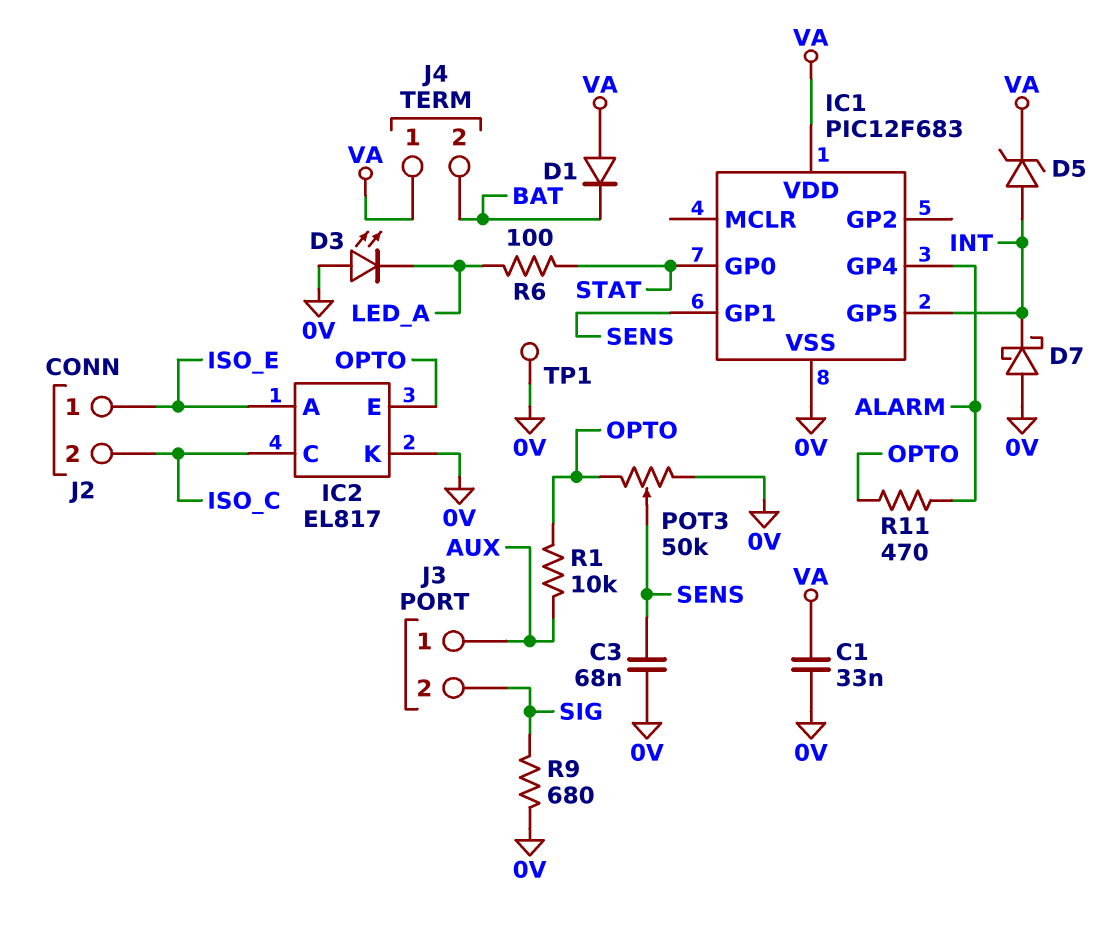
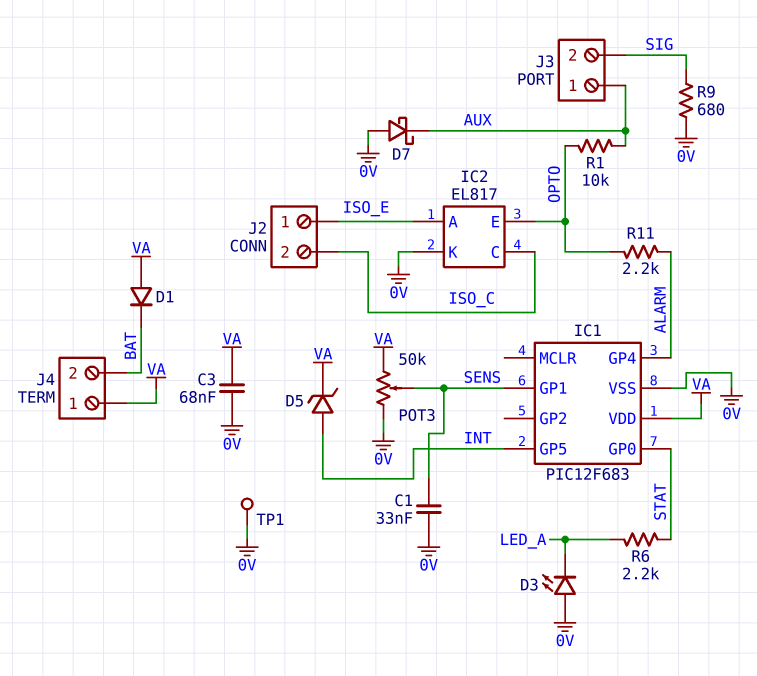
C1: 33nF (0V, VA) -> 33nF (0V, SENS)
C3: 68nF (0V, SENS) -> 68nF (0V, VA)
D7: schottky (A 0V, K INT) -> schottky (A 0V, K AUX)
POT3: 50k (0V, OPTO, wiper SENS) -> 50k (0V, VA, wiper SENS)
R6: 100 (LED_A, STAT) -> 2.2k (LED_A, STAT)
R11: 470 (ALARM, OPTO) -> 2.2k (ALARM, OPTO)

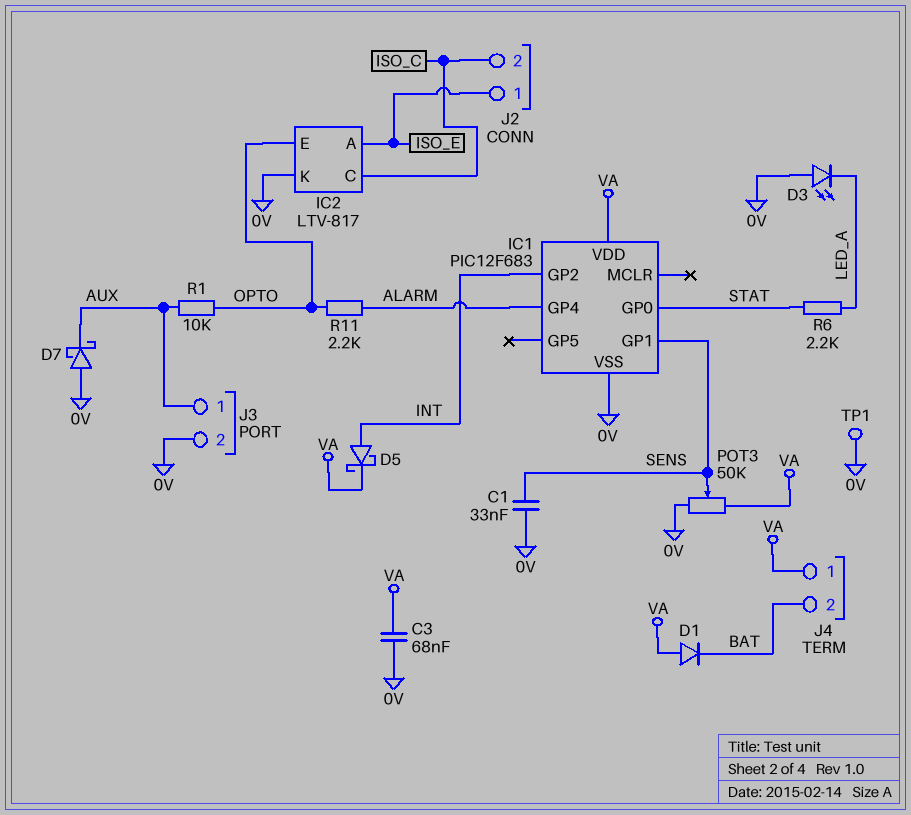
D5: zener (A INT, K VA) -> schottky (A INT, K VA)
IC1 pin GP2: none -> INT
IC1 pin GP5: INT -> none
IC2: EL817 -> LTV-817
J3 pin 2: SIG -> 0V
R9: 680 (0V, SIG) -> none

